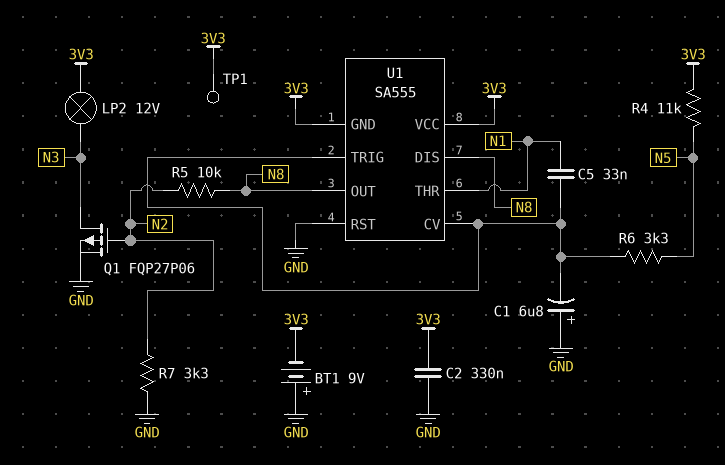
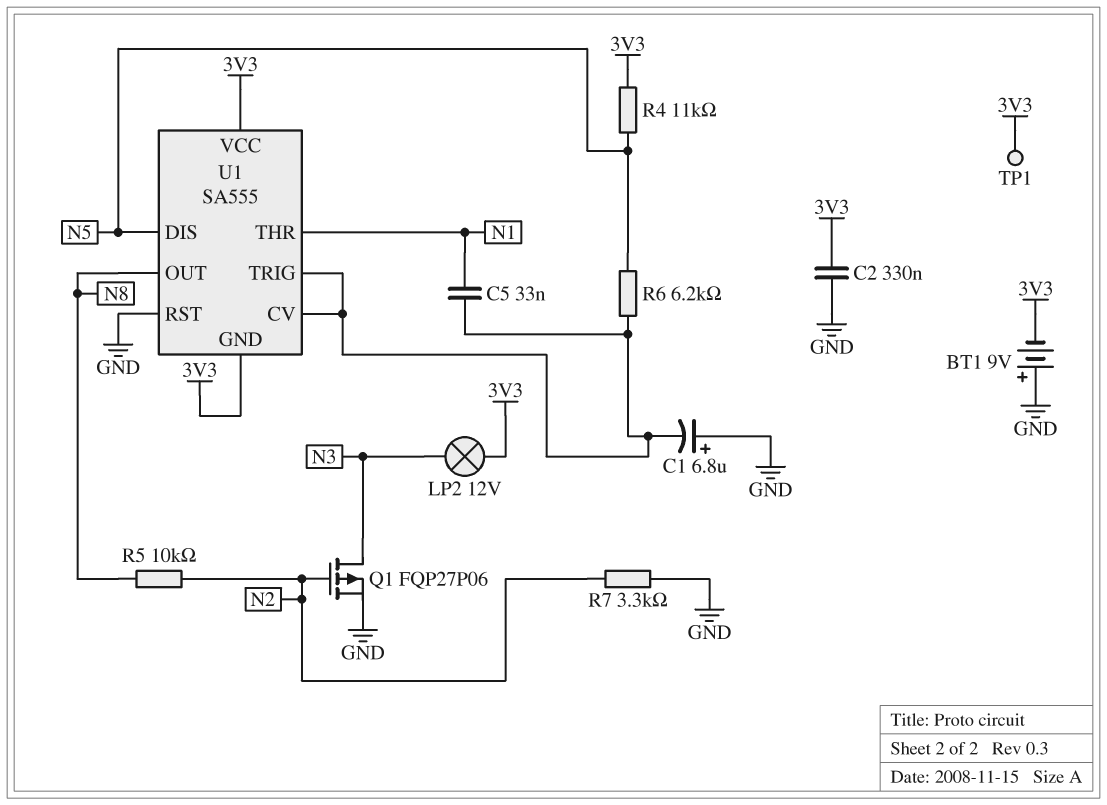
R6: 3.3k (N5, U1/CV) -> 6.2k (N5, U1/CV)
U1 pin DIS: N8 -> N5

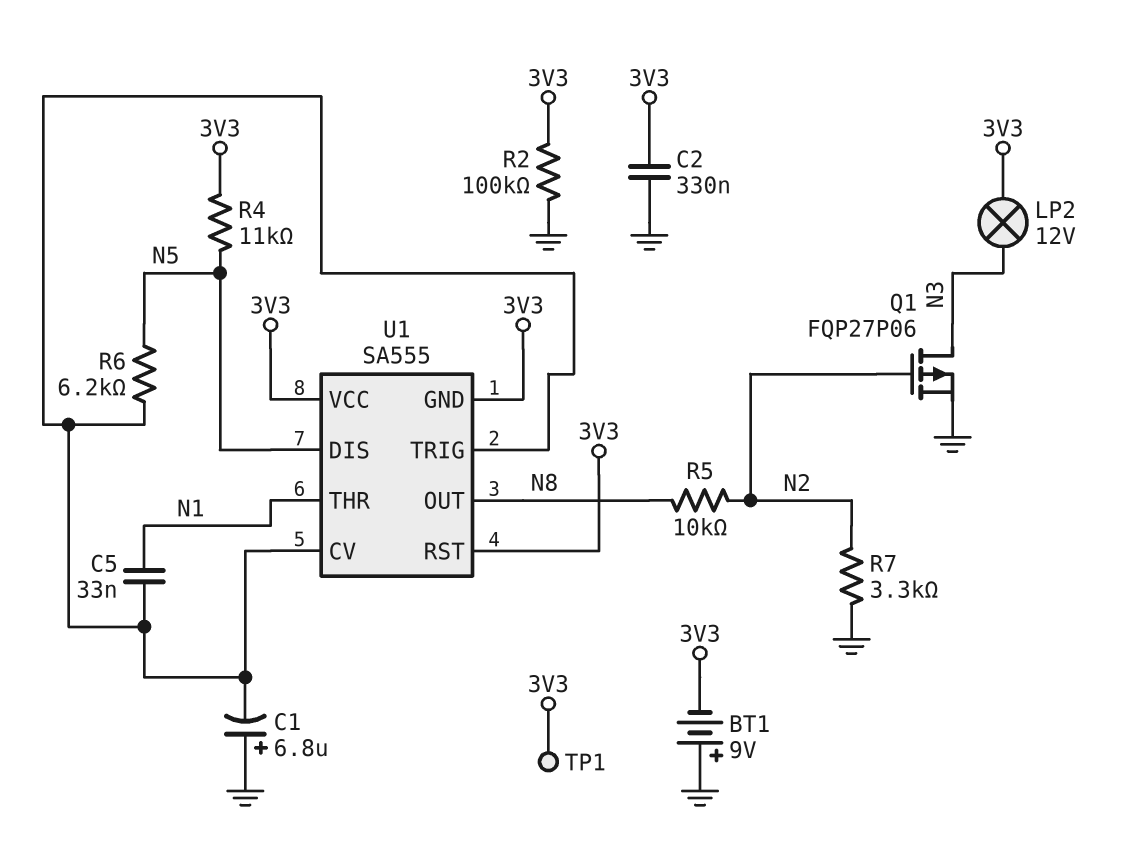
R2: none -> 100k (3V3, GND)
U1 pin RST: GND -> 3V3

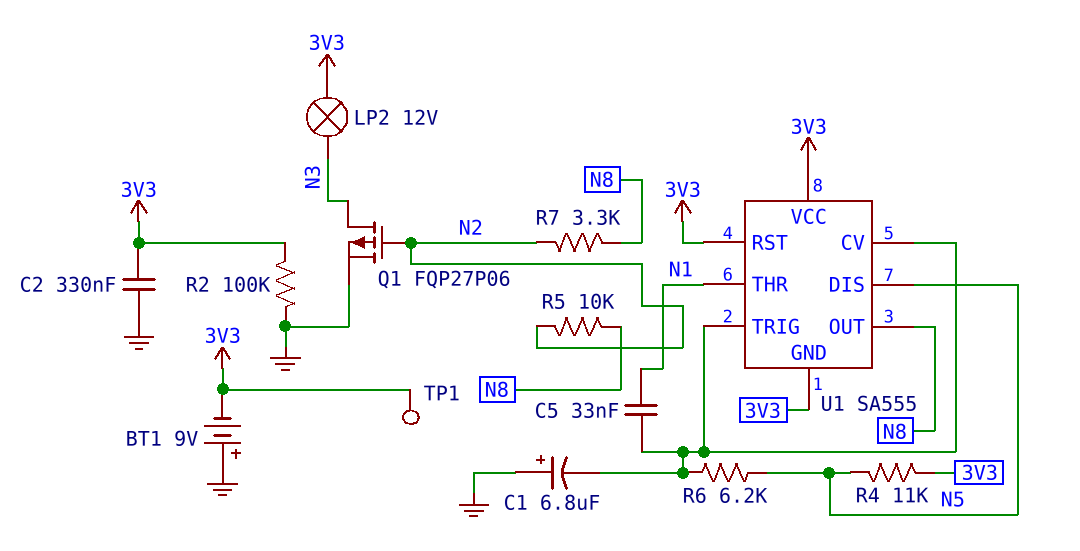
R7: 3.3k (GND, N2) -> 3.3k (N2, N8)

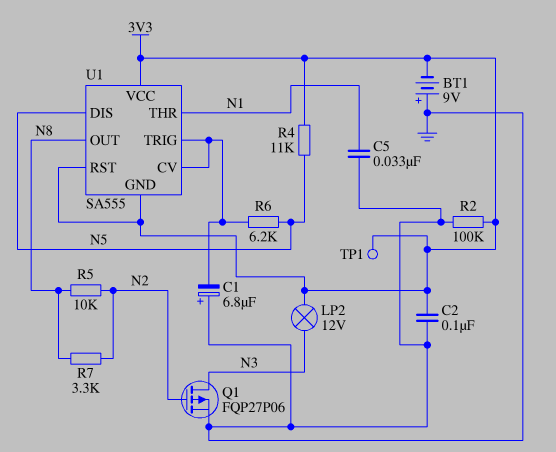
C2: 330nF (3V3, GND) -> 100nF (3V3, GND)
C5: 33nF (N1, U1/CV) -> 33nF (GND, N1)

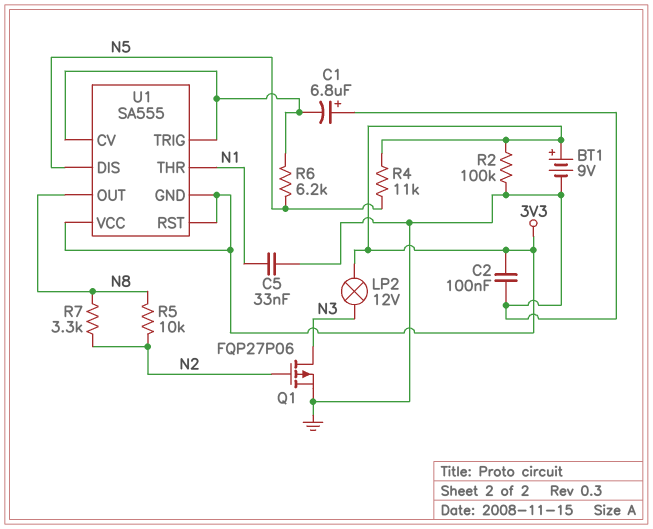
BT1: 9V (plus GND, minus 3V3) -> 9V (plus 3V3, minus GND)
TP1: test point (3V3) -> none

